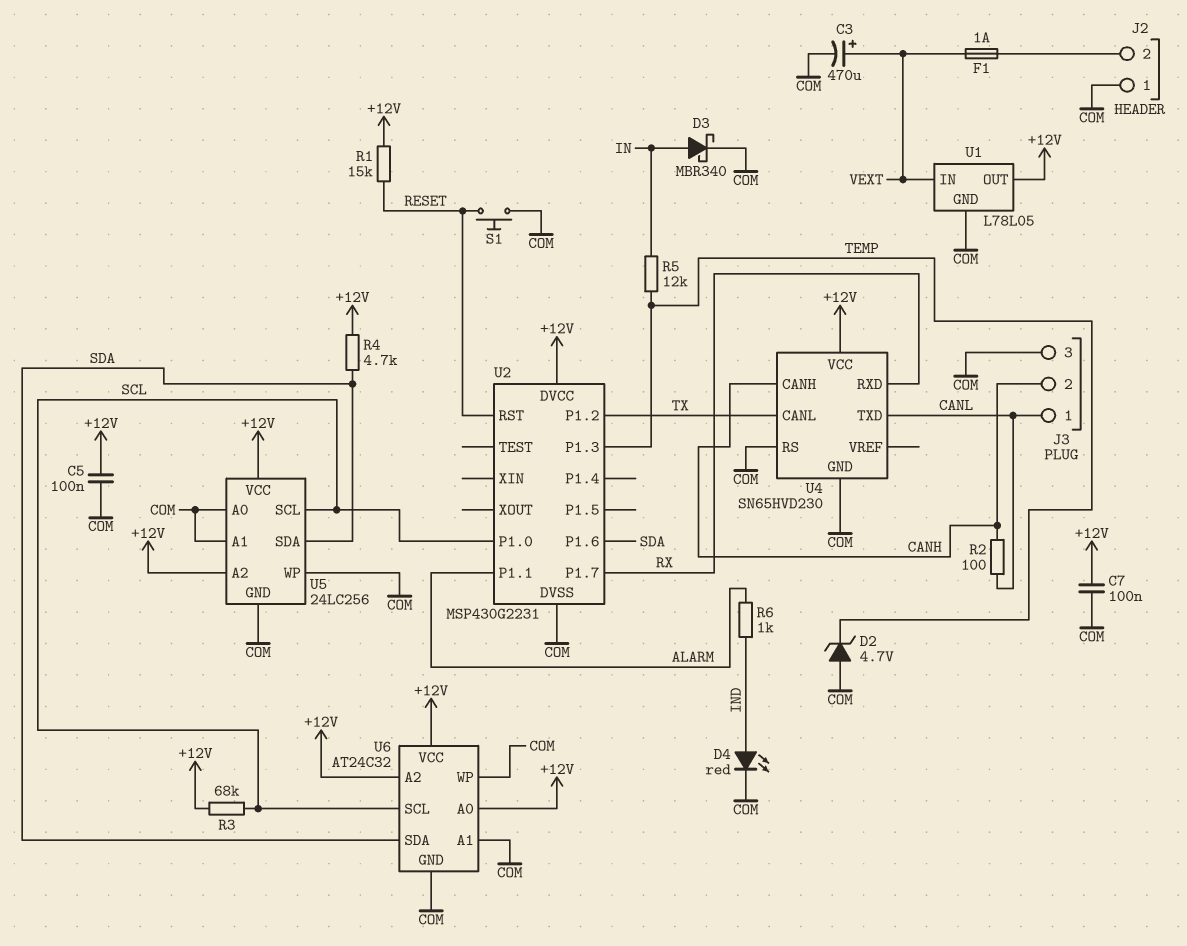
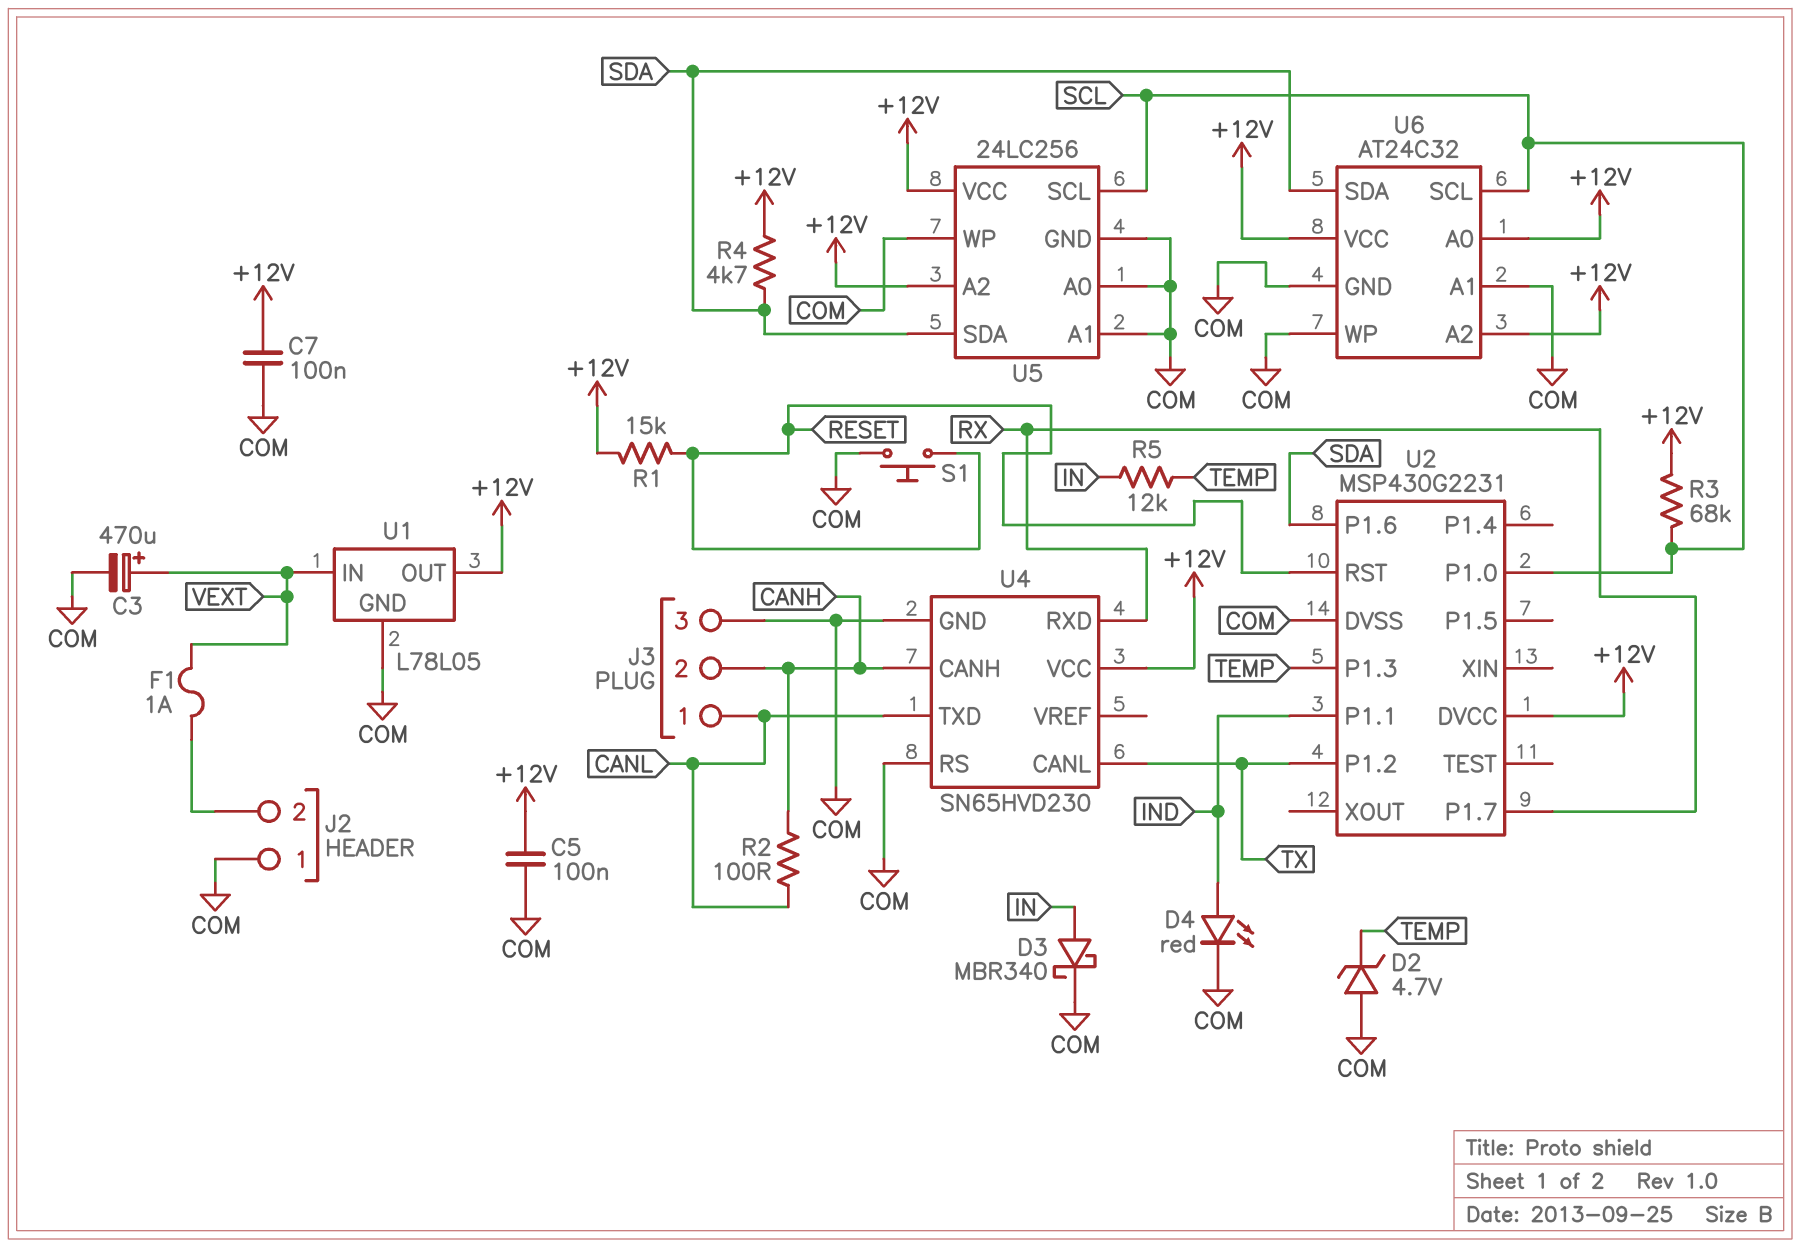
R6: 1k (ALARM, IND) -> none
U2 pin P1.1: ALARM -> IND

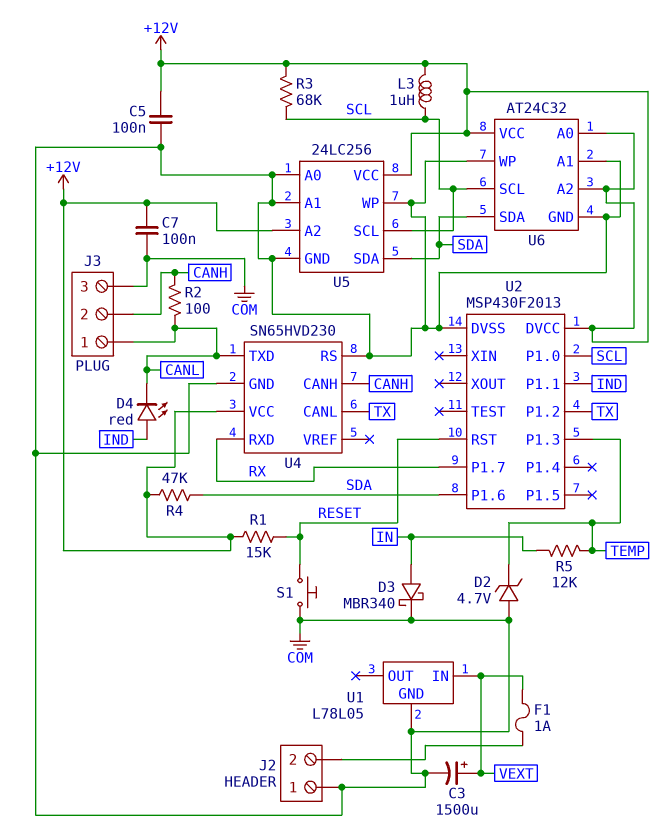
C3: 470uF (plus VEXT, minus COM) -> 1500uF (plus VEXT, minus COM)
D4: LED red (A IND, K COM) -> LED red (A IND, K CANL)
L3: none -> 1uH (+12V, SCL)
R4: 4.7k (+12V, SDA) -> 47k (+12V, SDA)
U1 pin OUT: +12V -> none
U2: MSP430G2231 -> MSP430F2013

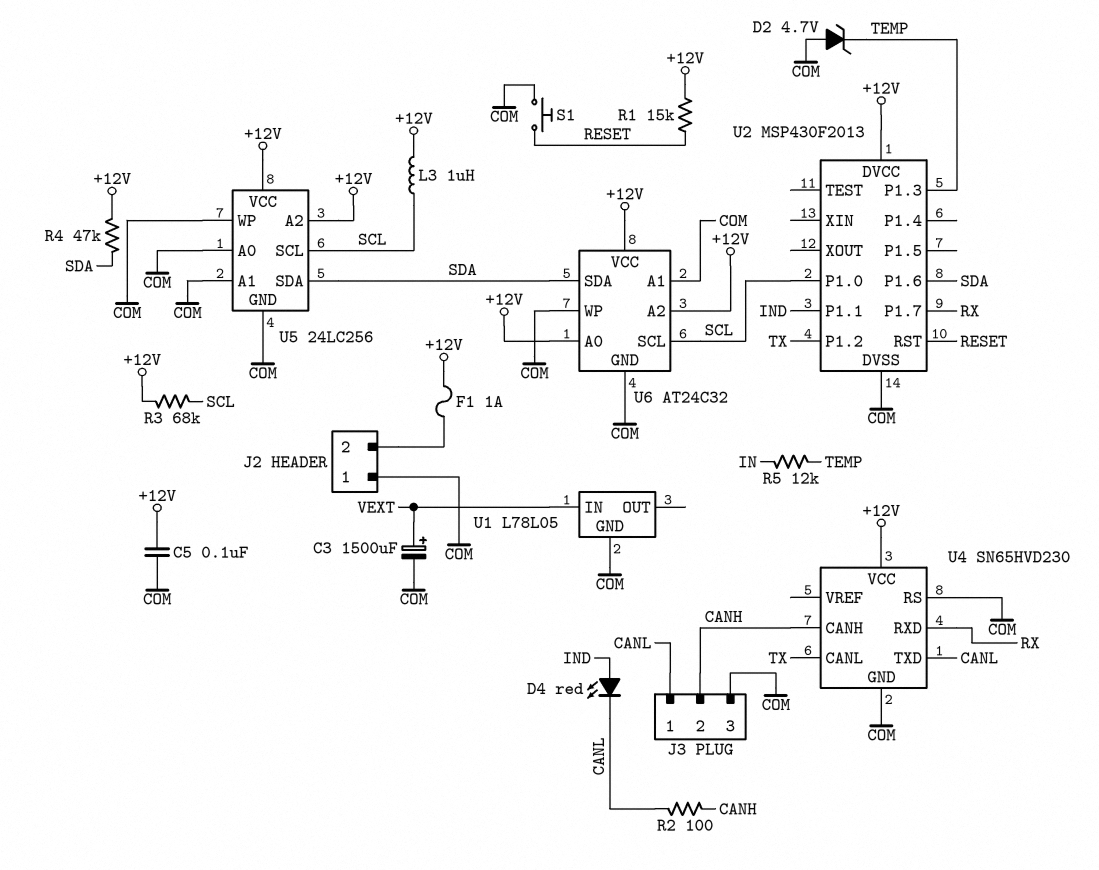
C7: 100nF (+12V, COM) -> none
D3: schottky MBR340 (A IN, K COM) -> none
F1: 1A (J2/2, VEXT) -> 1A (+12V, J2/2)

